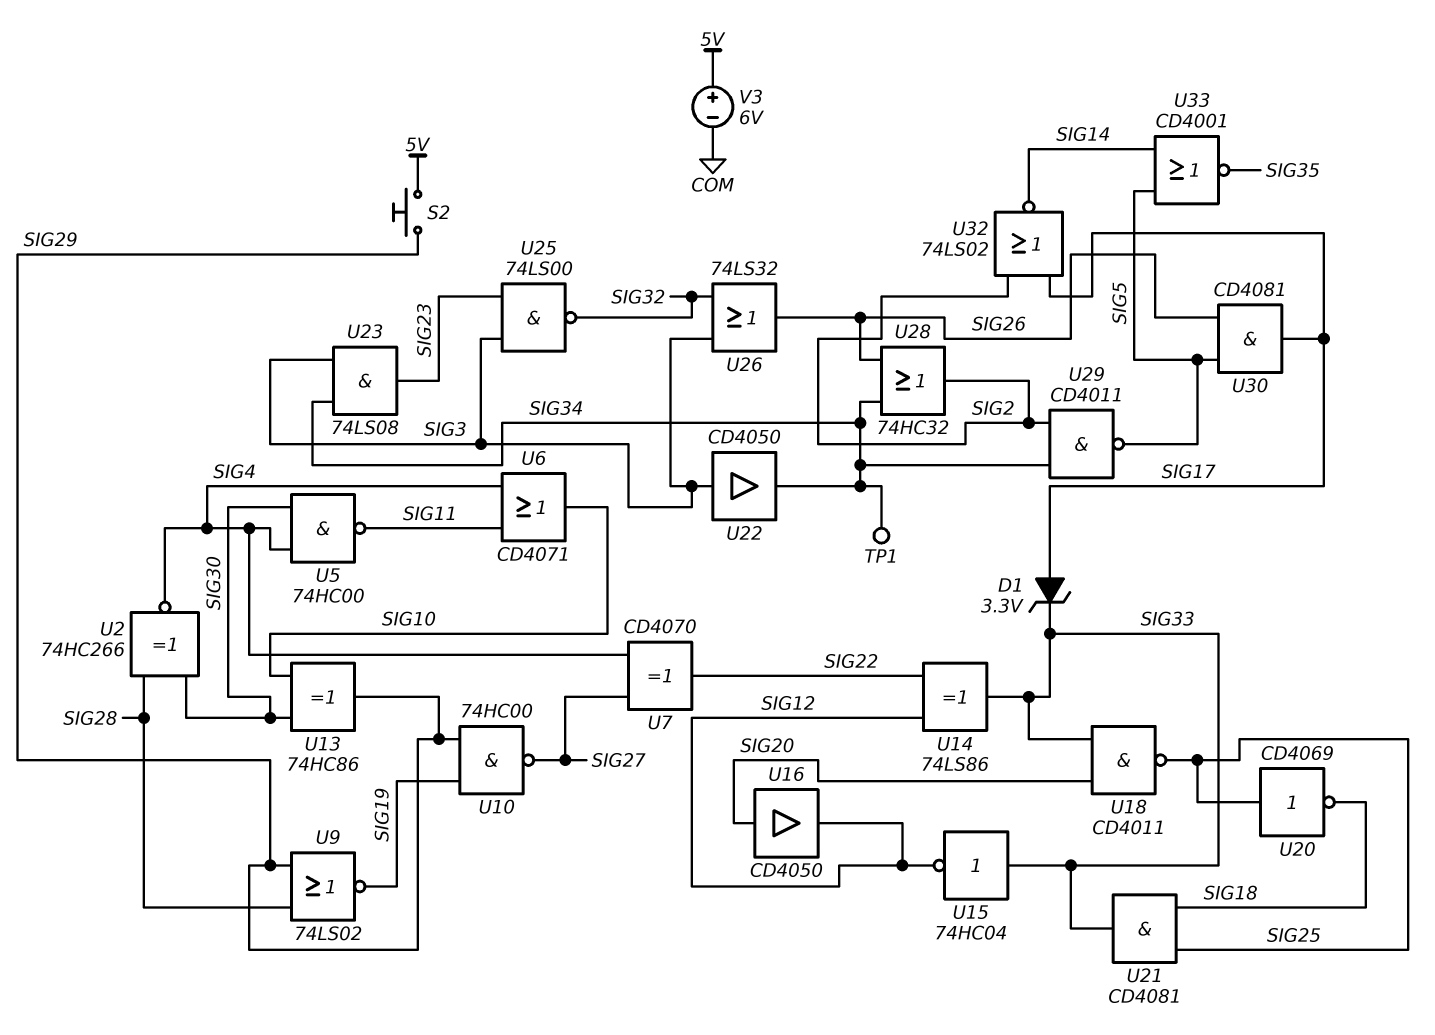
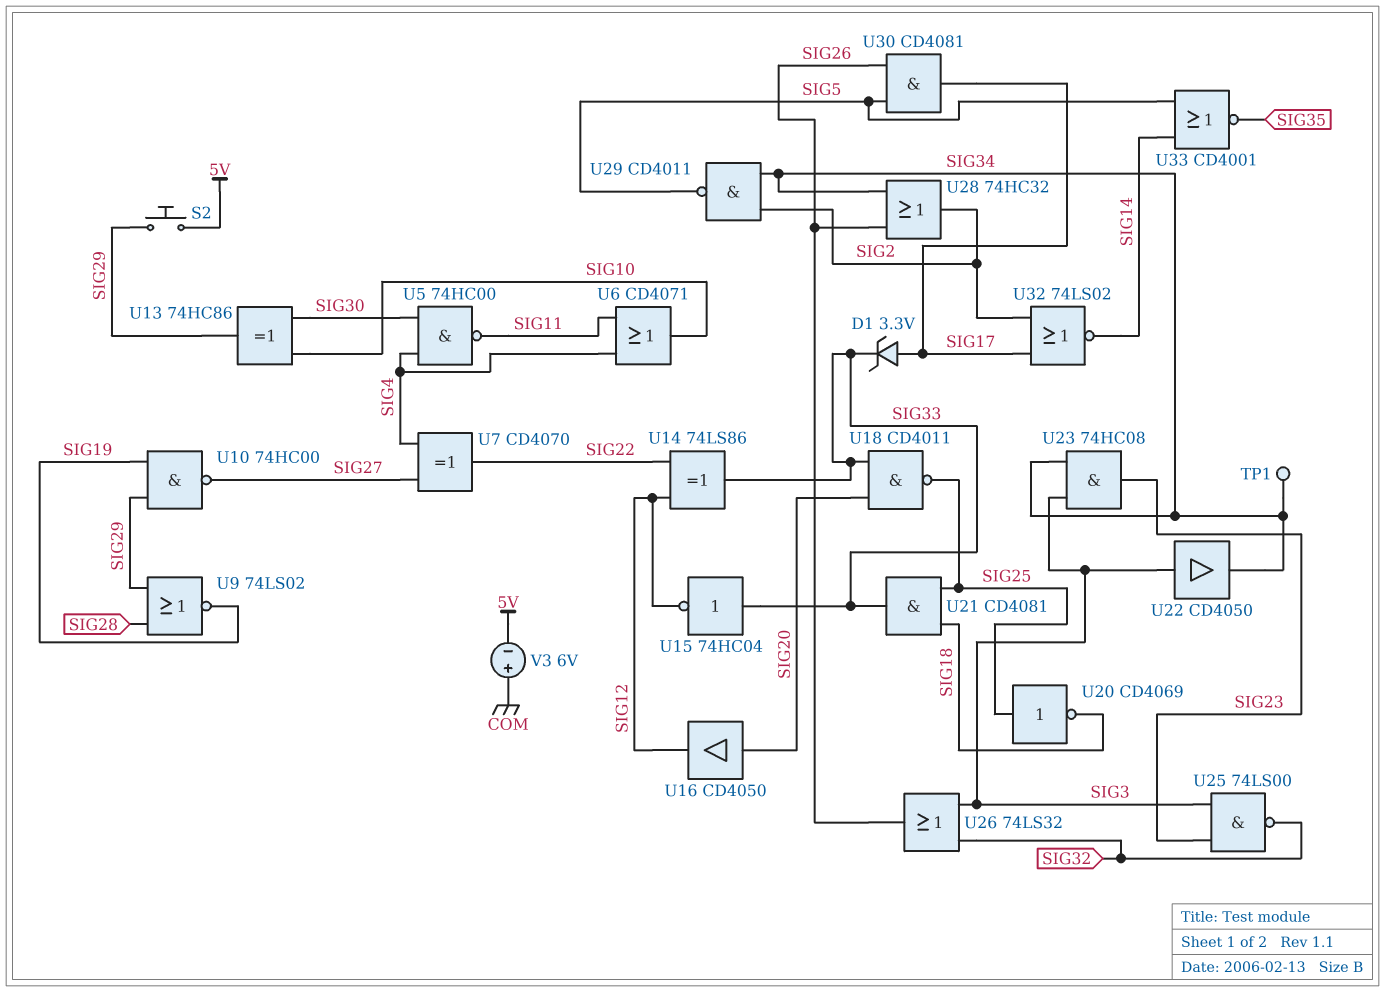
U2: XNOR 74HC266 (in SIG28, in SIG30, out SIG4) -> none
U23: AND 74LS08 (in SIG3, in SIG34, out SIG23) -> AND 74HC08 (in SIG3, in SIG34, out SIG23)
V3: 6V (plus 5V, minus COM) -> 6V (plus COM, minus 5V)

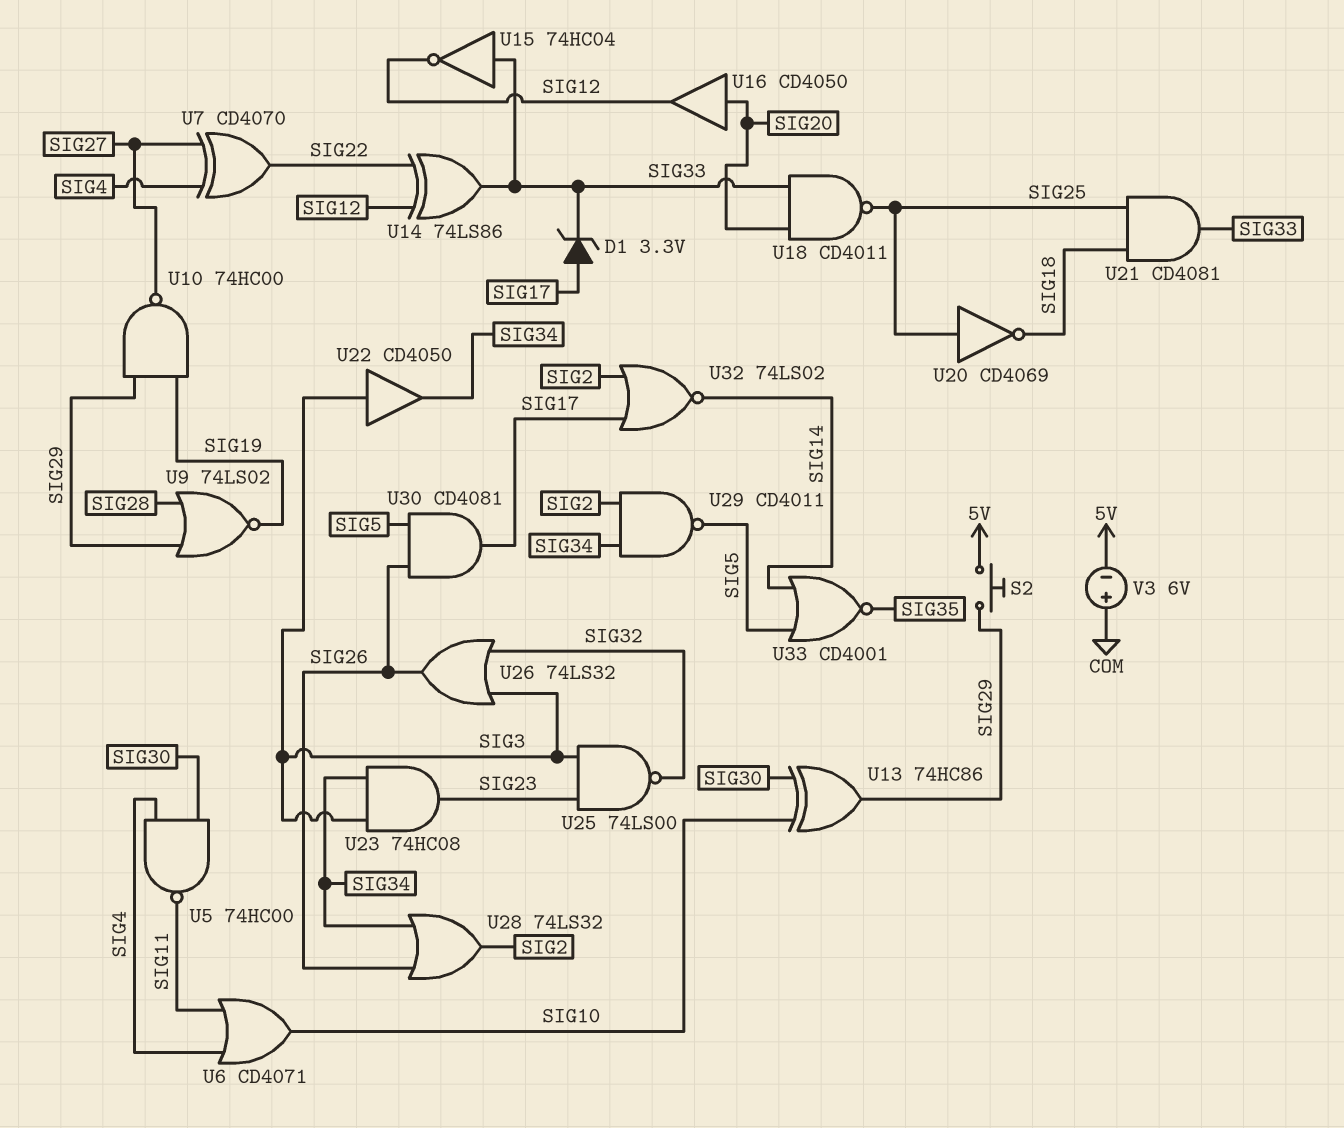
TP1: test point (SIG34) -> none
U28: OR 74HC32 (in SIG26, in SIG34, out SIG2) -> OR 74LS32 (in SIG26, in SIG34, out SIG2)

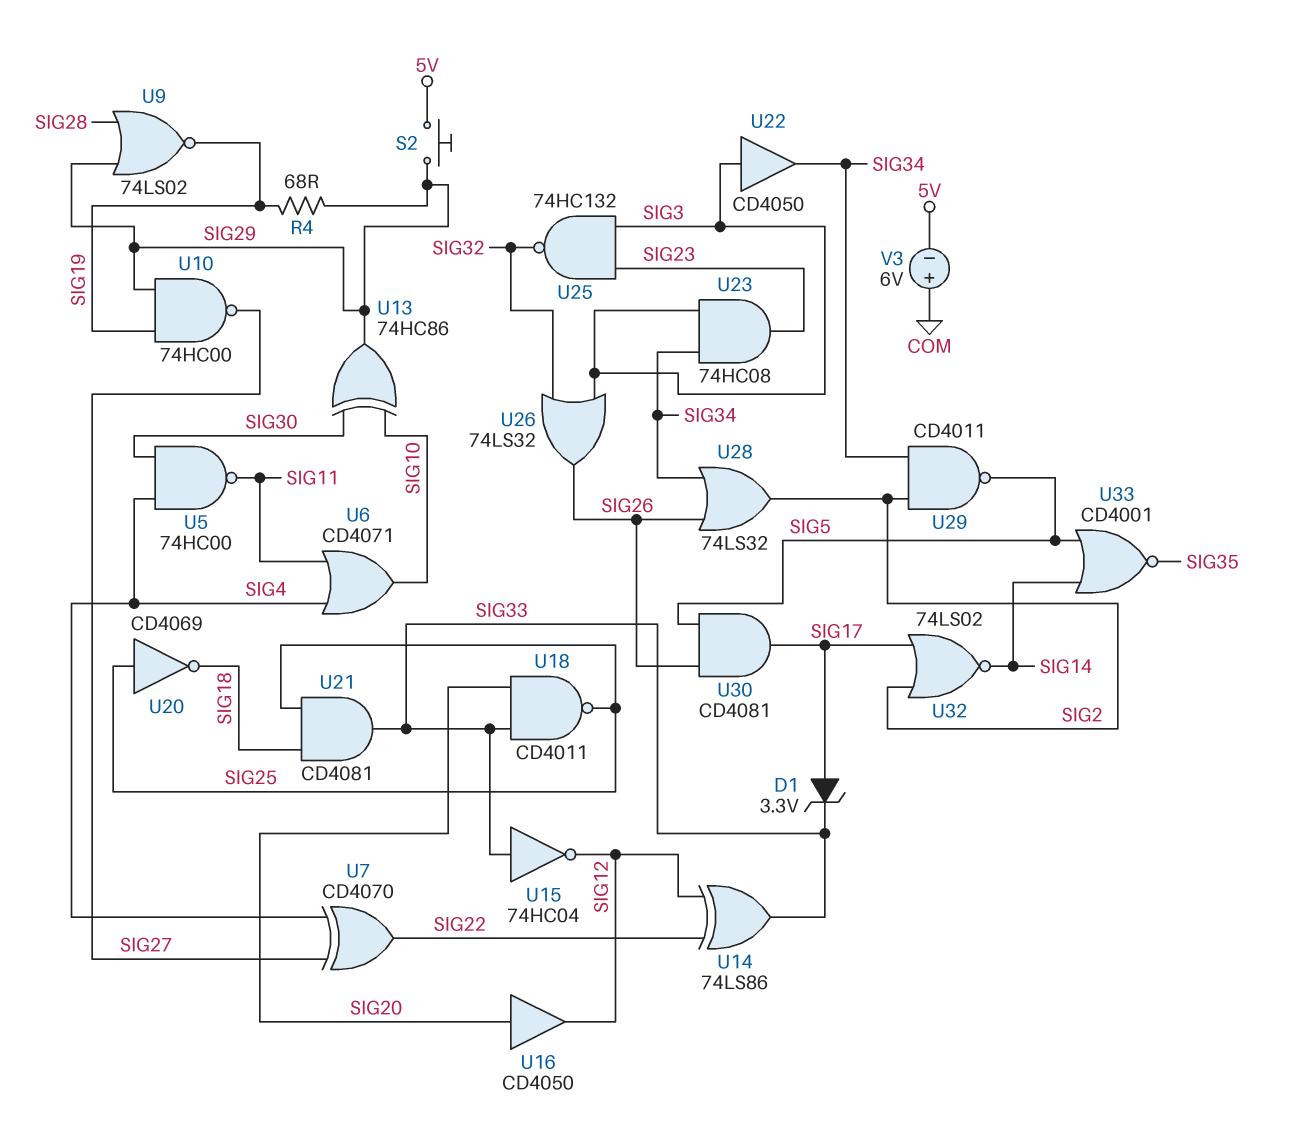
R4: none -> 68 (SIG19, SIG29)
U25: NAND 74LS00 (in SIG3, in SIG23, out SIG32) -> NAND 74HC132 (in SIG3, in SIG23, out SIG32)

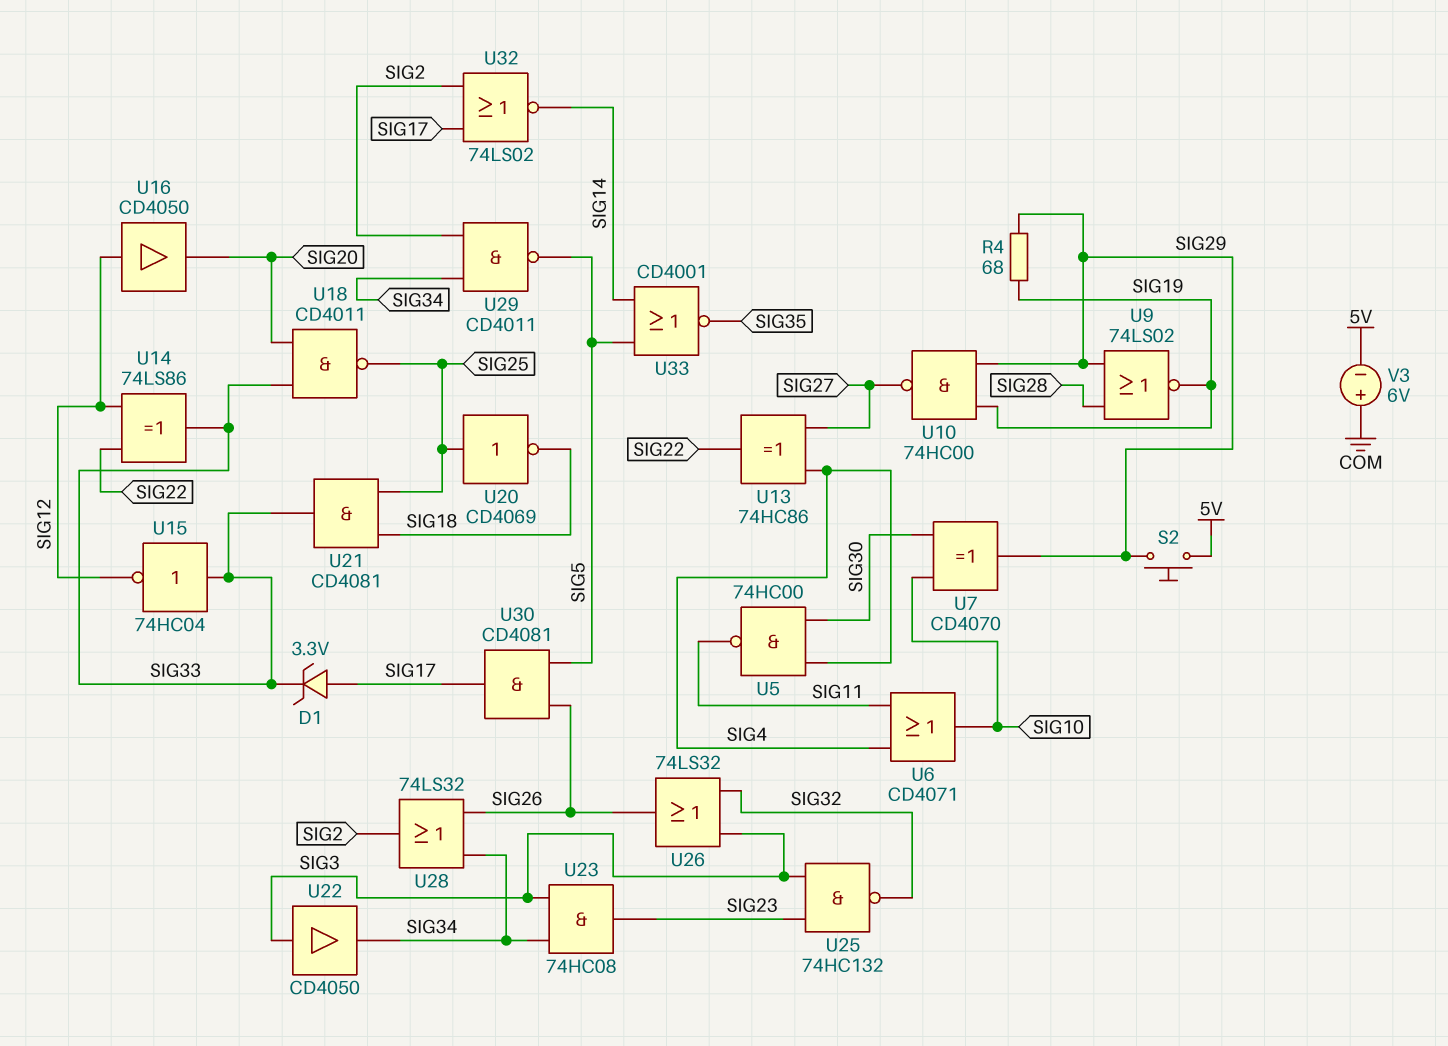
U7: XOR CD4070 (in SIG4, in SIG27, out SIG22) -> XOR CD4070 (in SIG10, in SIG30, out SIG29)
U13: XOR 74HC86 (in SIG10, in SIG30, out SIG29) -> XOR 74HC86 (in SIG4, in SIG27, out SIG22)
U16: buffer CD4050 (in SIG20, out SIG12) -> buffer CD4050 (in SIG12, out SIG20)

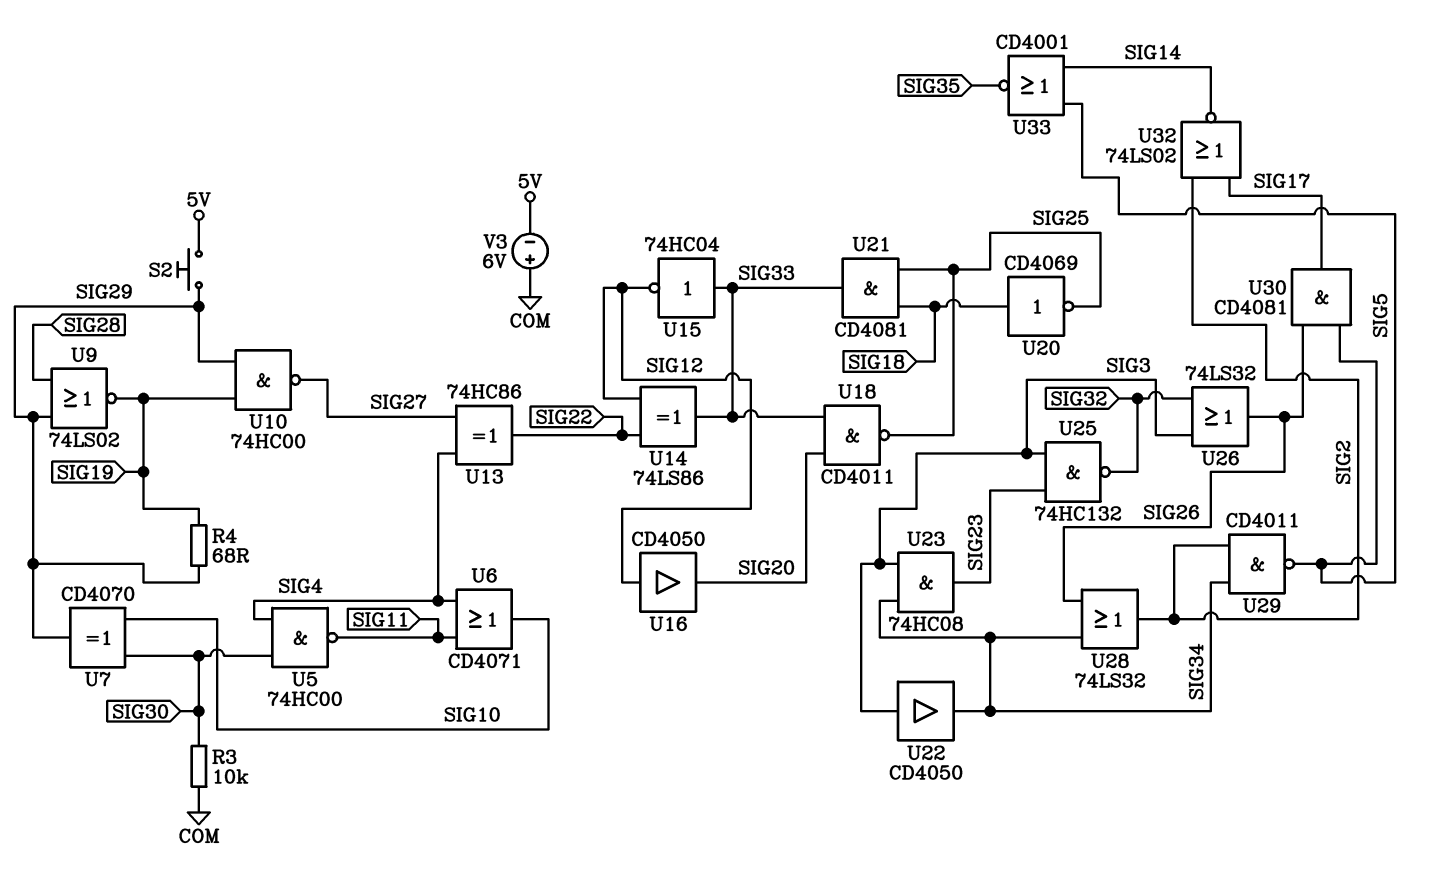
D1: zener 3.3V (A SIG17, K SIG33) -> none
R3: none -> 10k (COM, SIG30)
U20: NOT CD4069 (in SIG25, out SIG18) -> NOT CD4069 (in SIG18, out SIG25)

